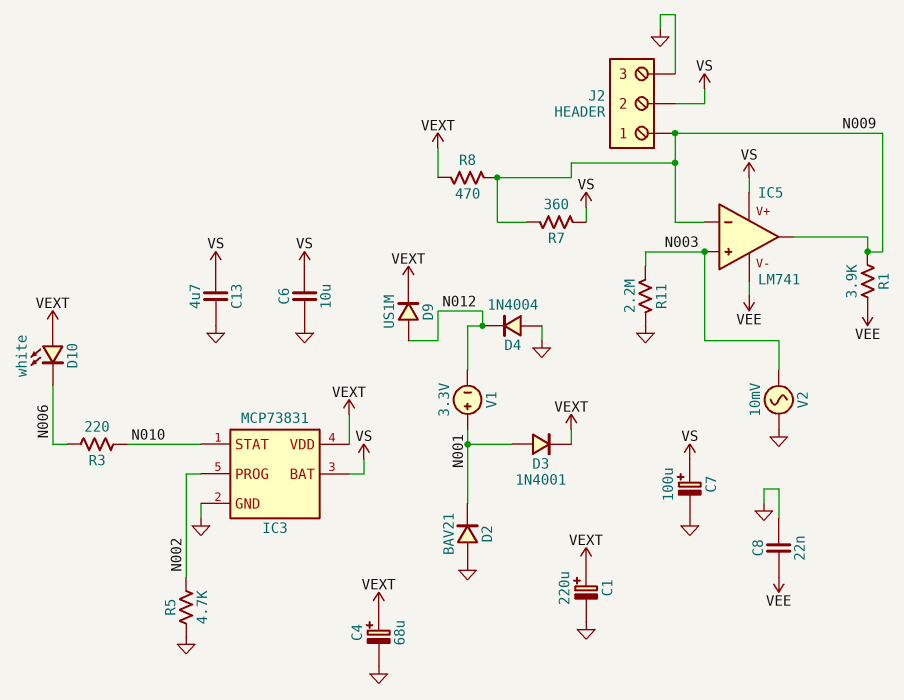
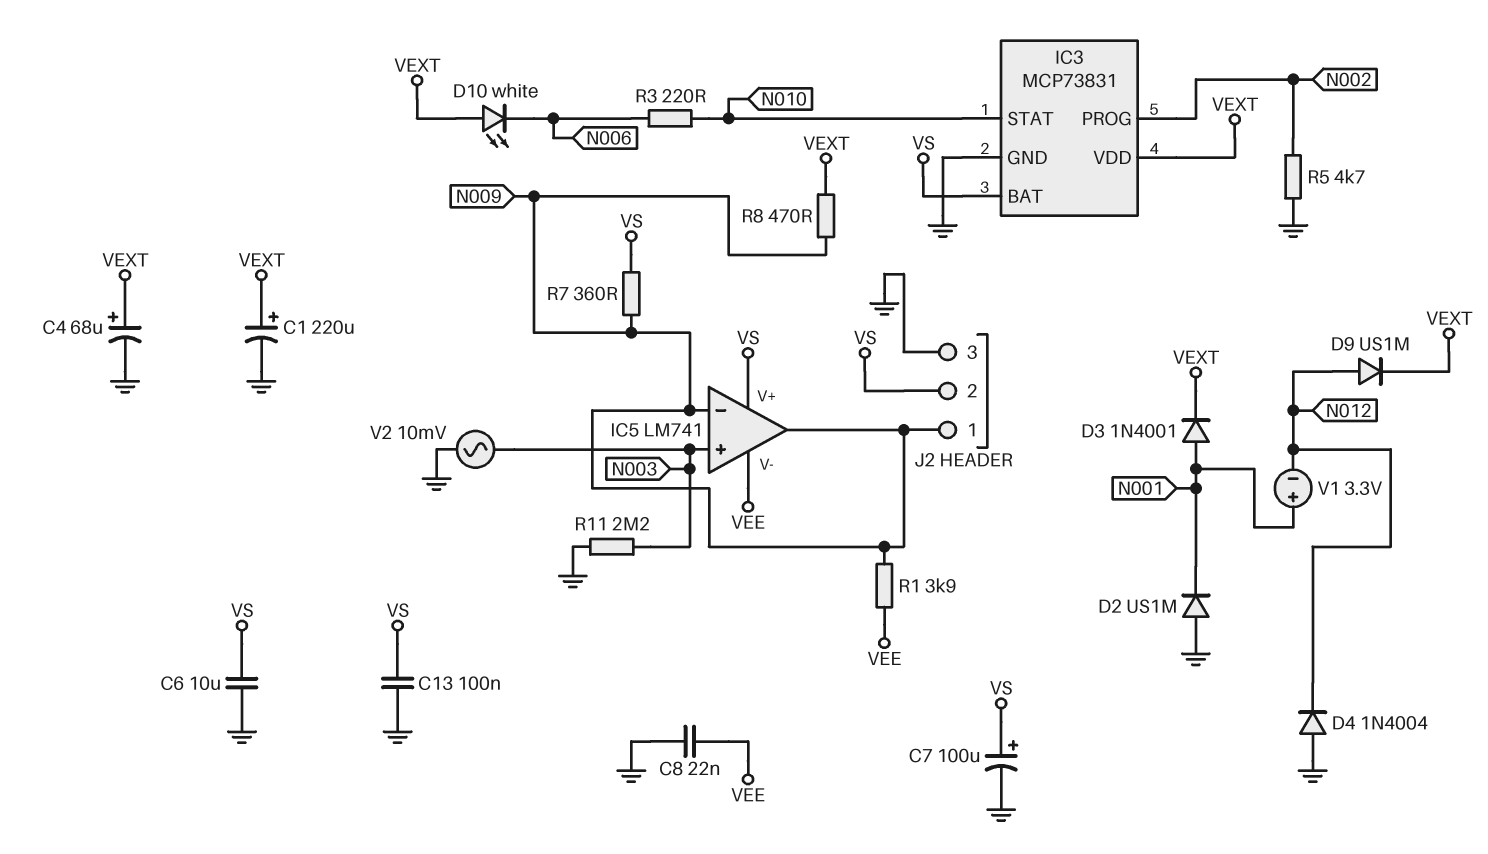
C13: 4.7uF (GND, VS) -> 100nF (GND, VS)
D2: diode BAV21 (A GND, K N001) -> diode US1M (A GND, K N001)

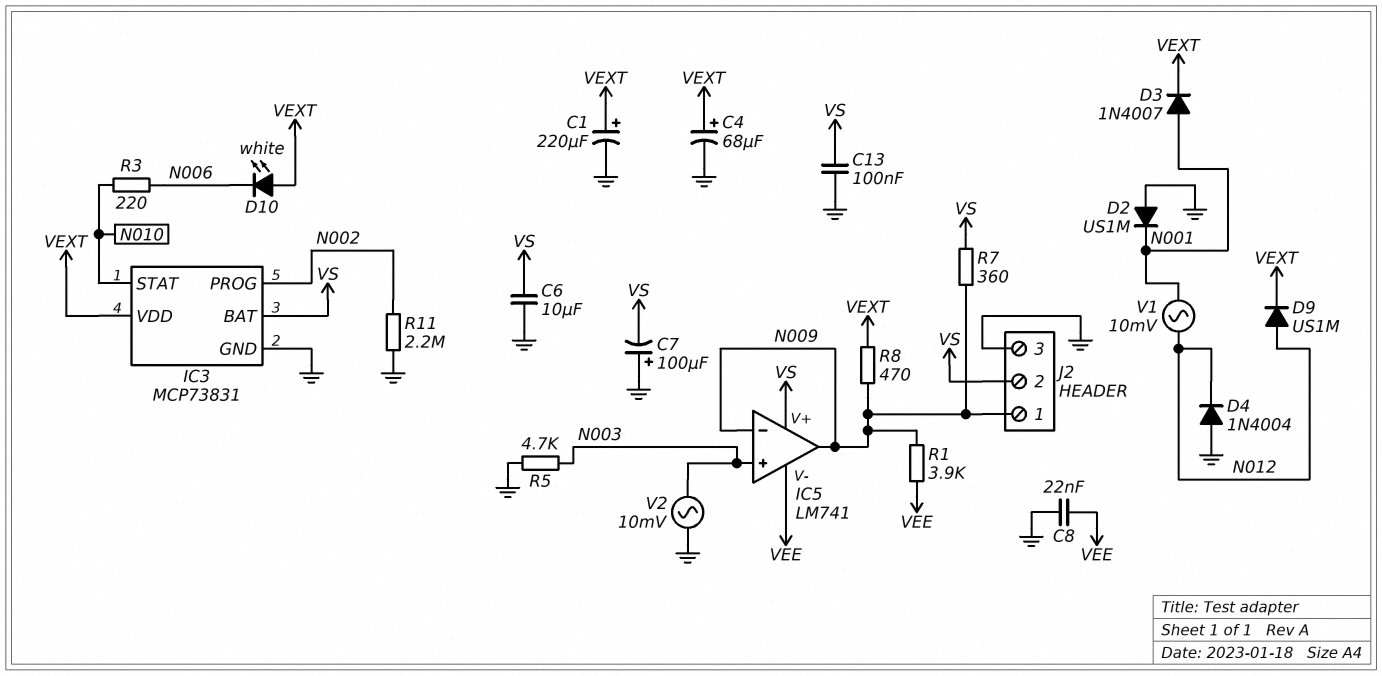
C7: 100uF (plus VS, minus GND) -> 100uF (plus GND, minus VS)
D3: diode 1N4001 (A N001, K VEXT) -> diode 1N4007 (A N001, K VEXT)
R5: 4.7k (GND, N002) -> 4.7k (GND, N003)
R11: 2.2M (GND, N003) -> 2.2M (GND, N002)
V1: 3.3V (plus N001, minus N012) -> AC 10mV (N001, N012)

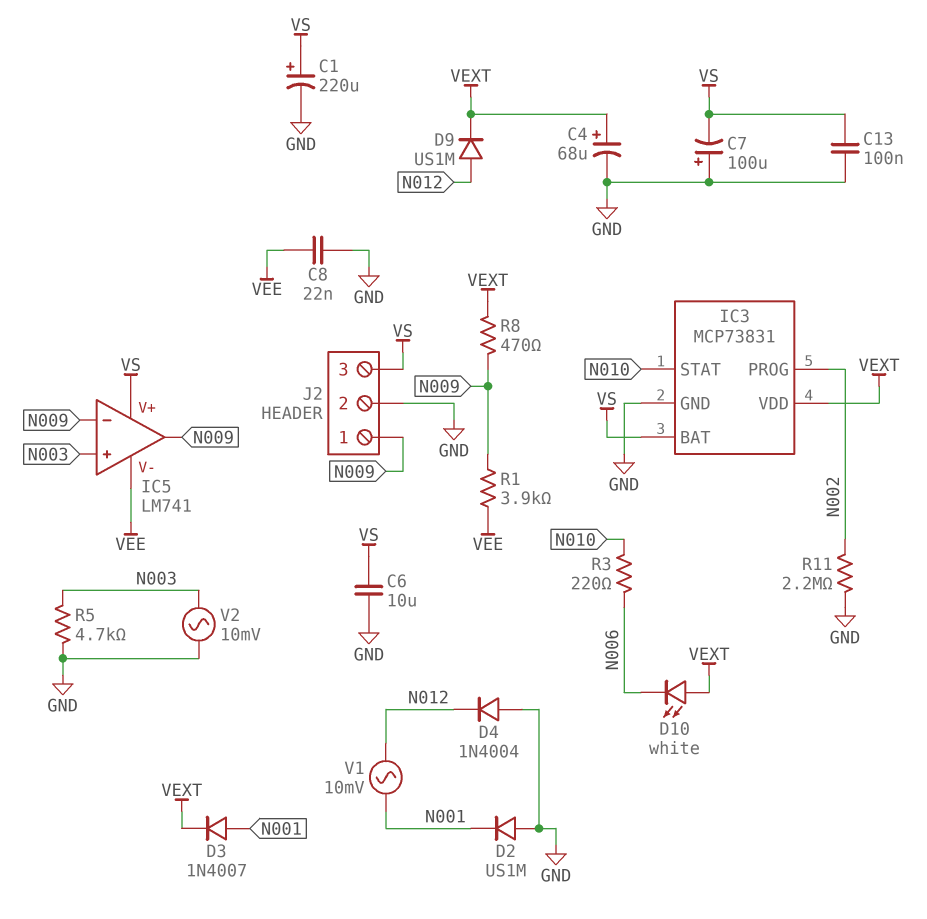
C1: 220uF (plus VEXT, minus GND) -> 220uF (plus VS, minus GND)
J2 pin 2: VS -> GND
J2 pin 3: GND -> VS
R7: 360 (N009, VS) -> none

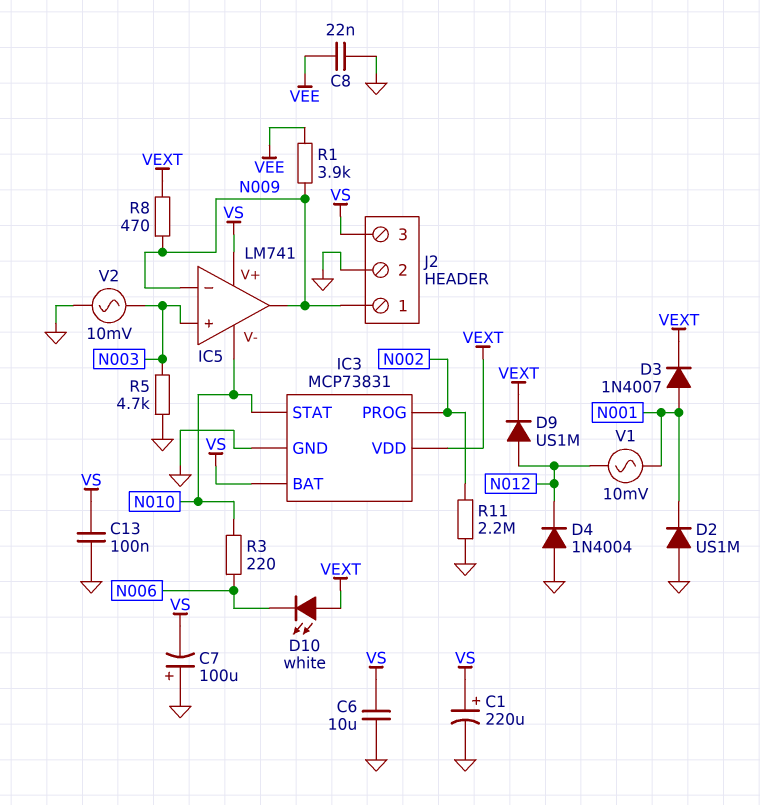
C4: 68uF (plus VEXT, minus GND) -> none
IC5 pin V-: VEE -> N010

